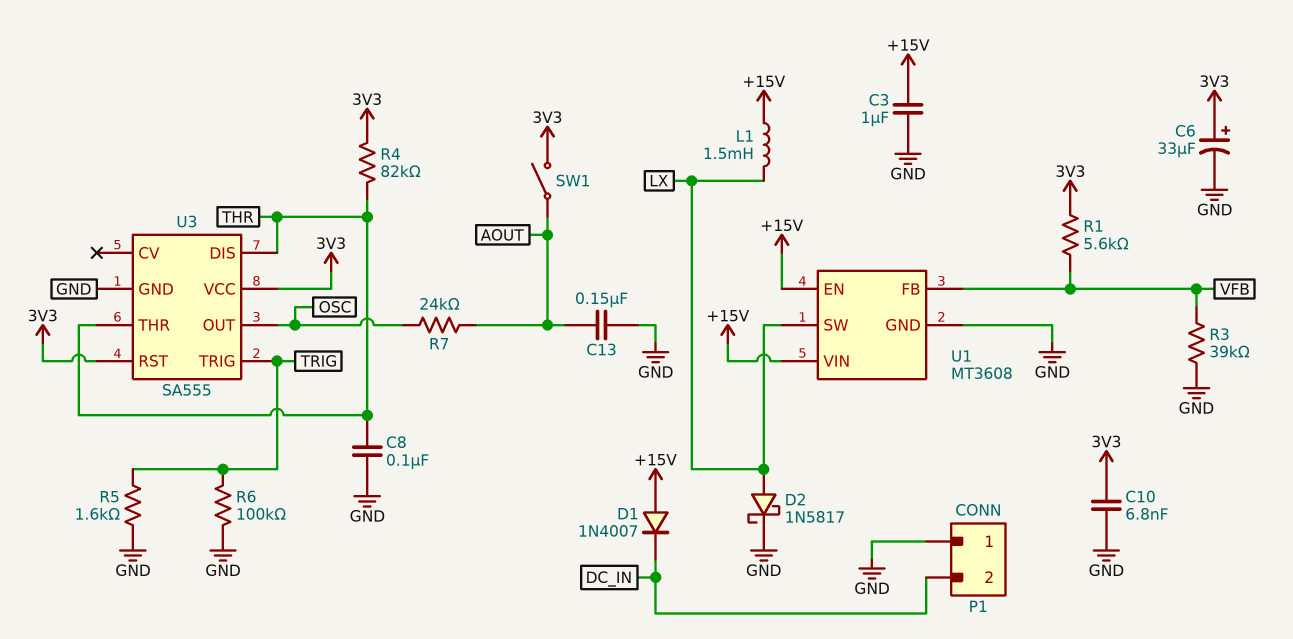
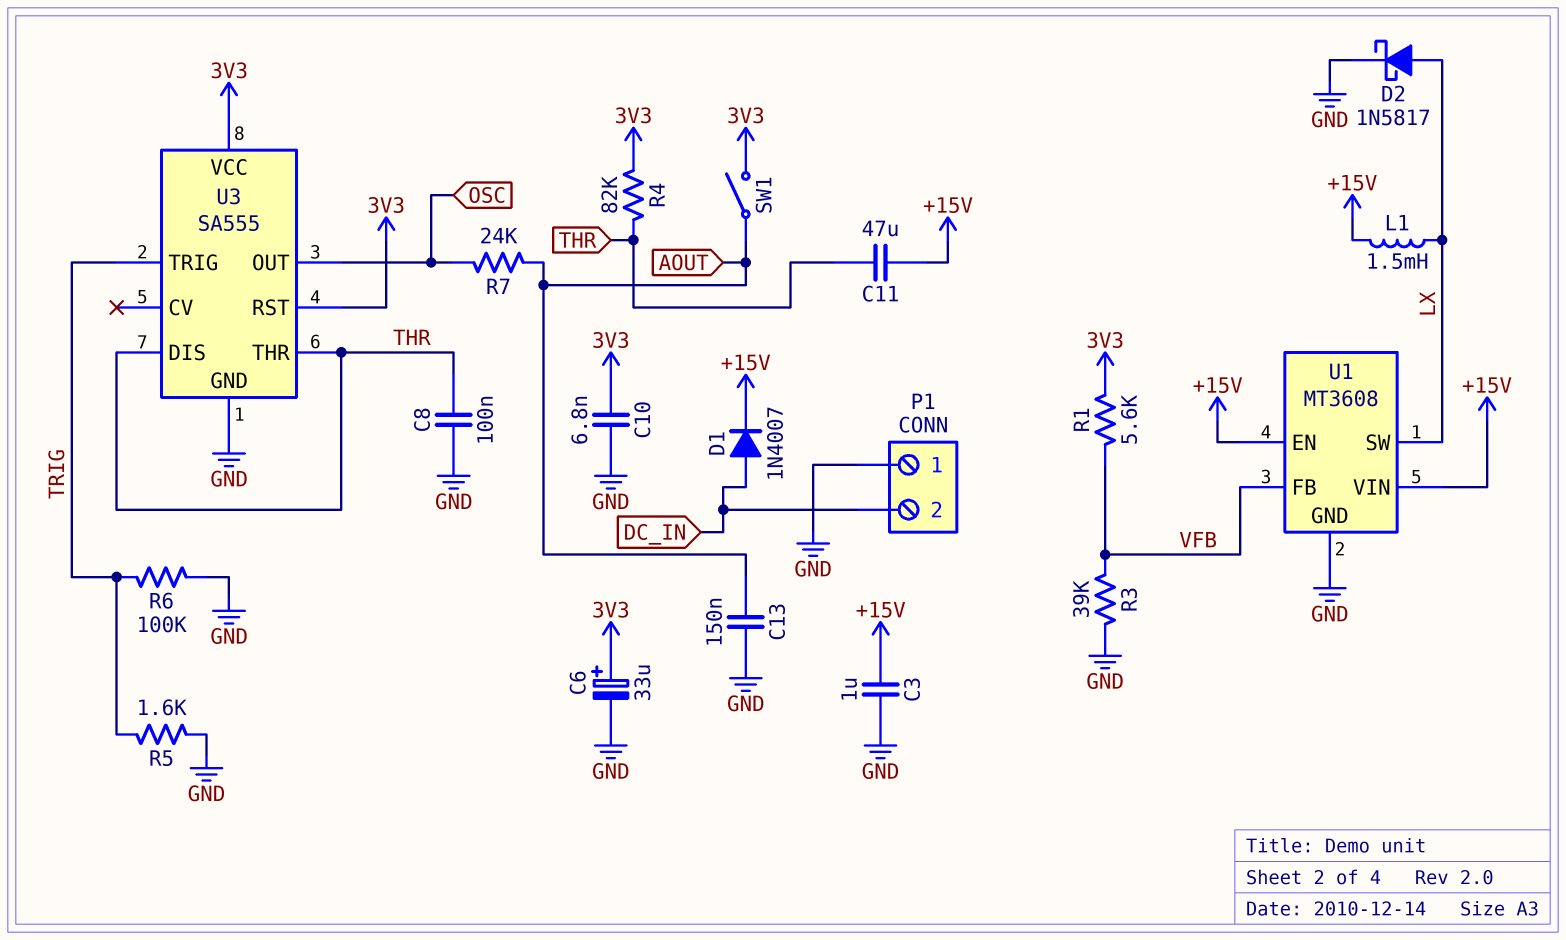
C11: none -> 47uF (+15V, THR)
D1: diode 1N4007 (A +15V, K DC_IN) -> diode 1N4007 (A DC_IN, K +15V)

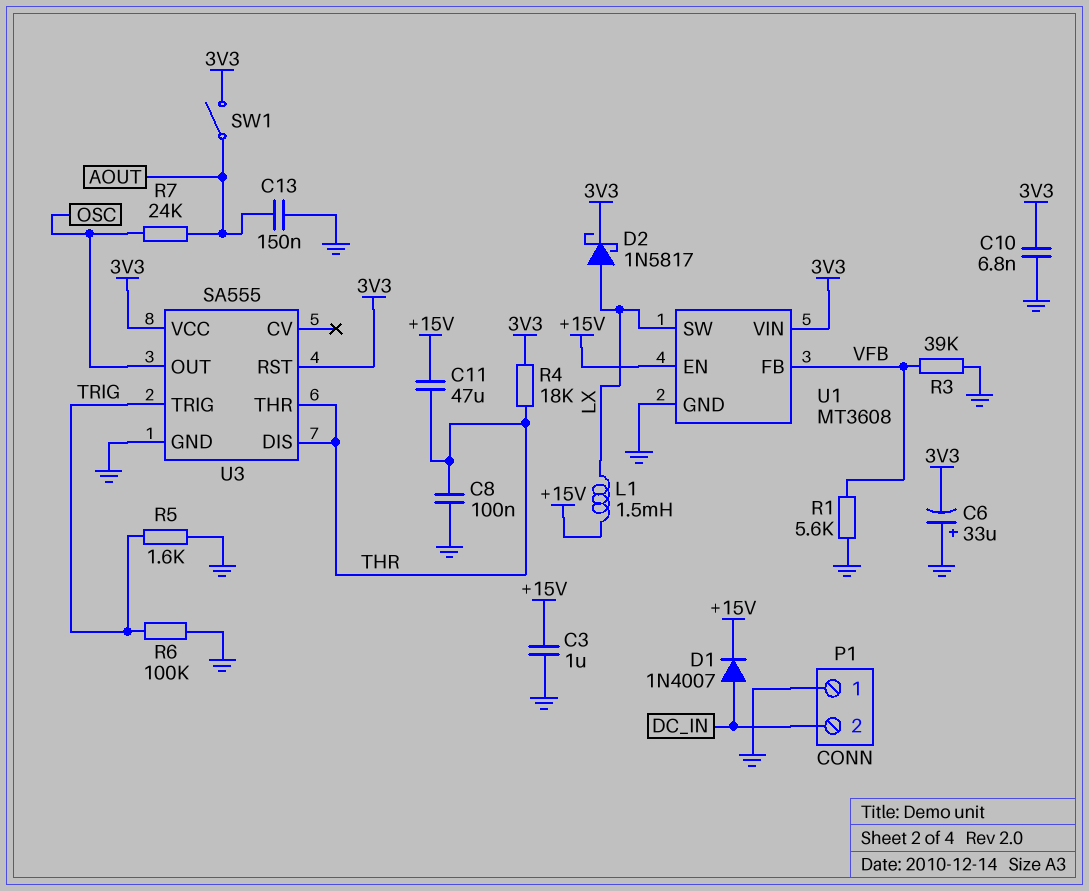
C6: 33uF (plus 3V3, minus GND) -> 33uF (plus GND, minus 3V3)
D2: schottky 1N5817 (A LX, K GND) -> schottky 1N5817 (A LX, K 3V3)
R1: 5.6k (3V3, VFB) -> 5.6k (GND, VFB)
R4: 82k (3V3, THR) -> 18k (3V3, THR)
U1 pin VIN: +15V -> 3V3

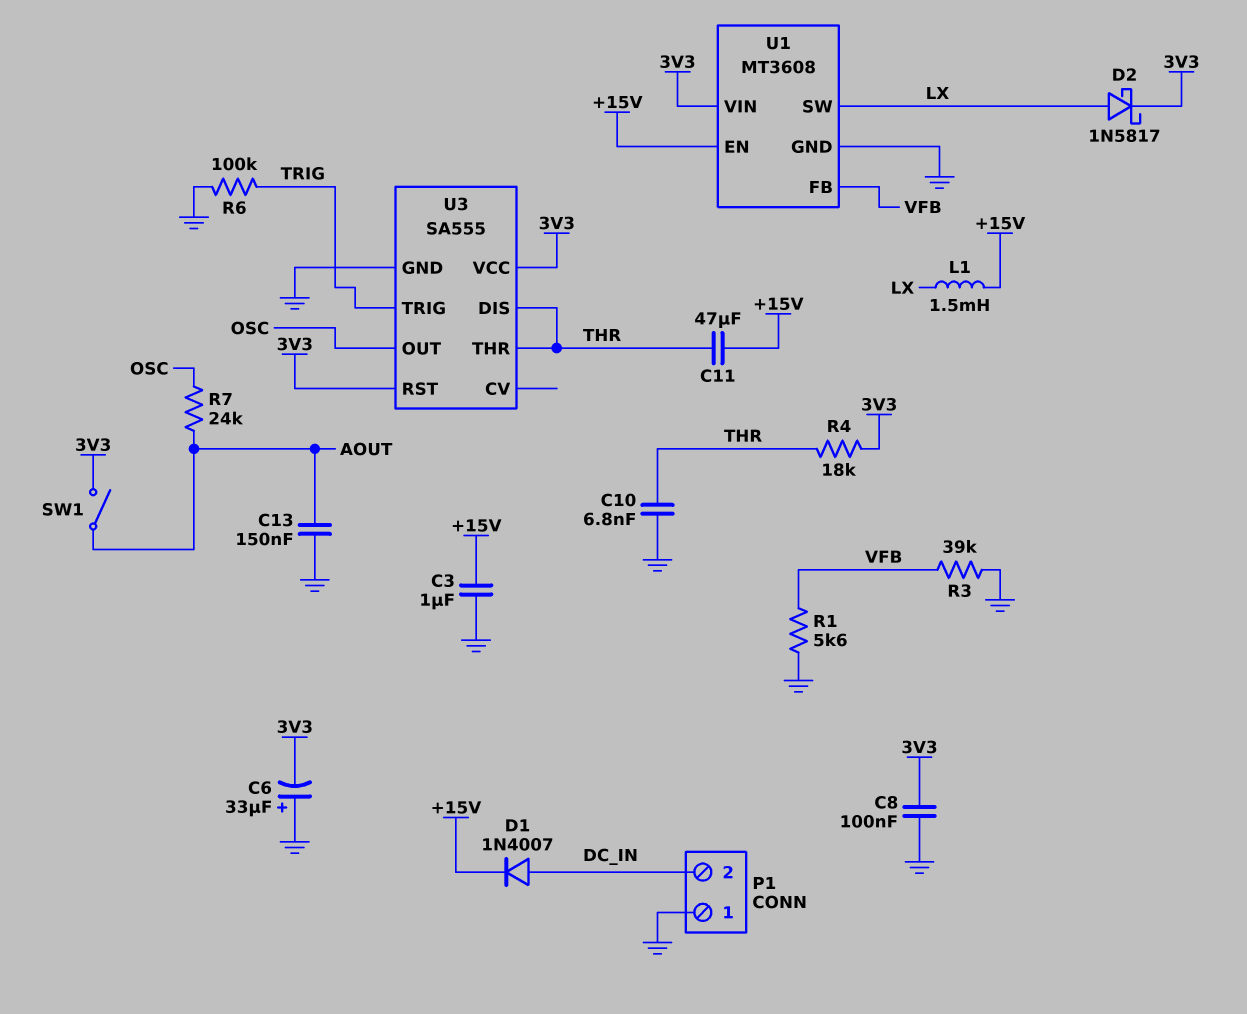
C8: 100nF (GND, THR) -> 100nF (3V3, GND)
C10: 6.8nF (3V3, GND) -> 6.8nF (GND, THR)
R5: 1.6k (GND, TRIG) -> none

